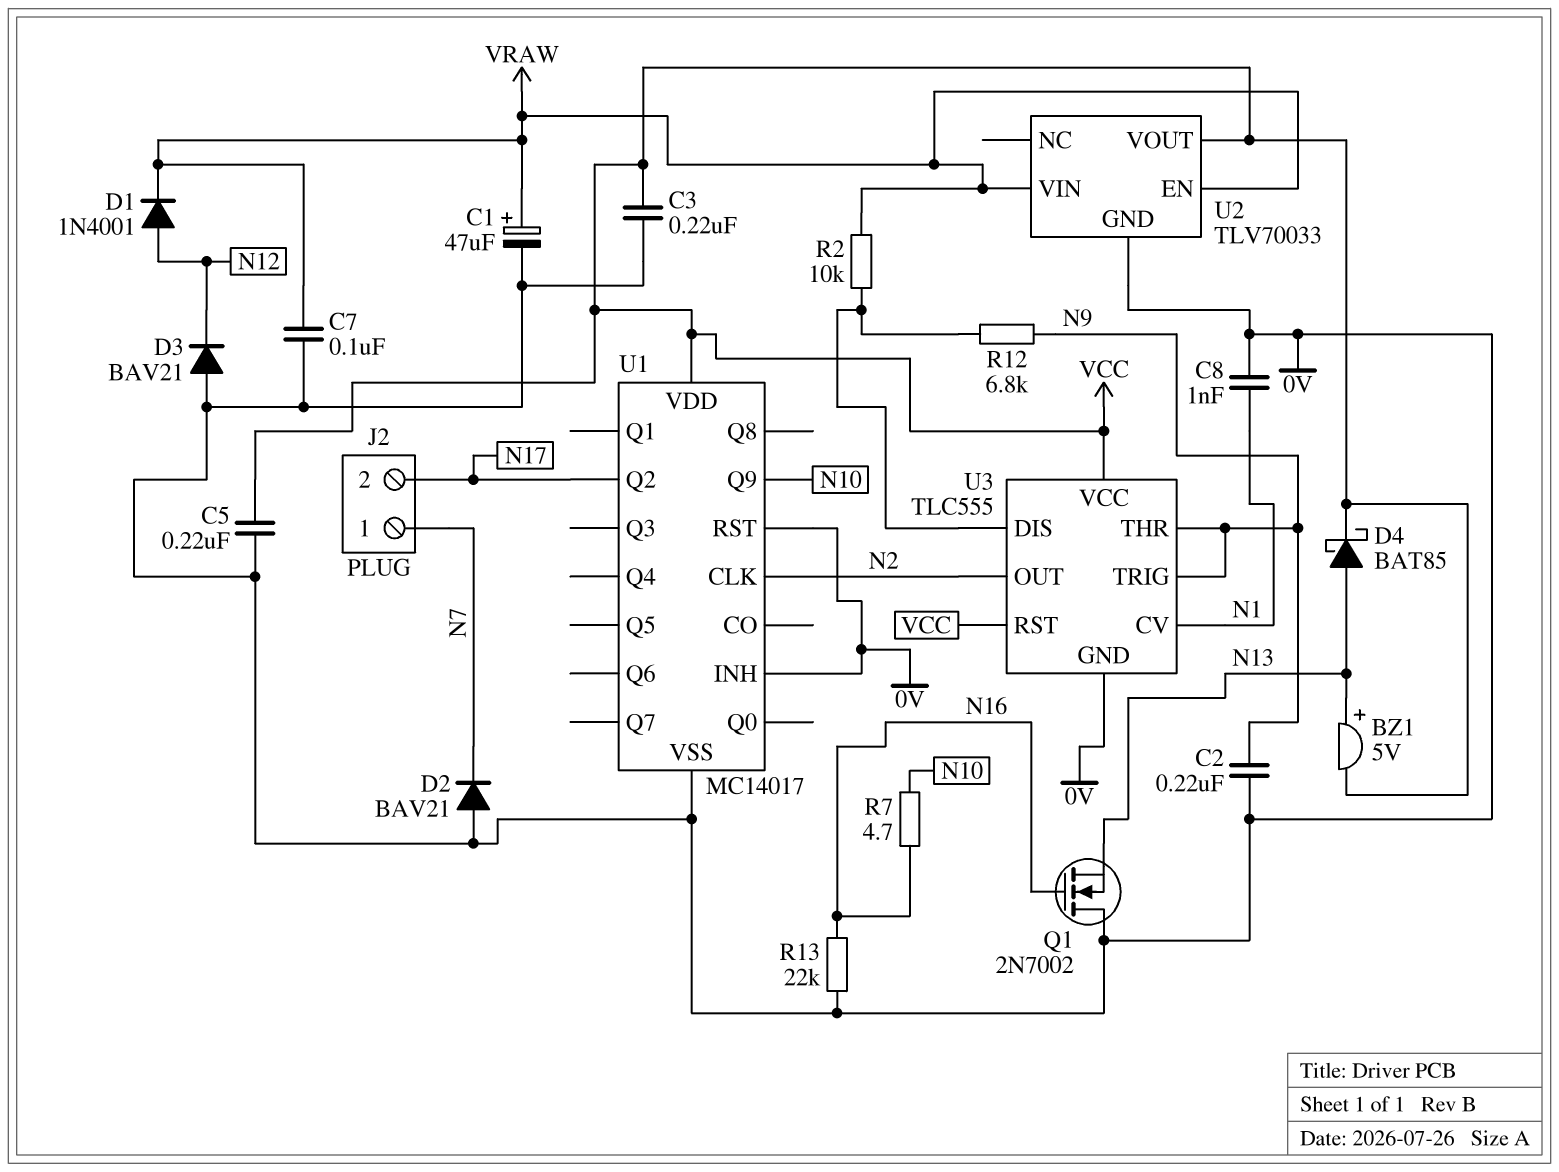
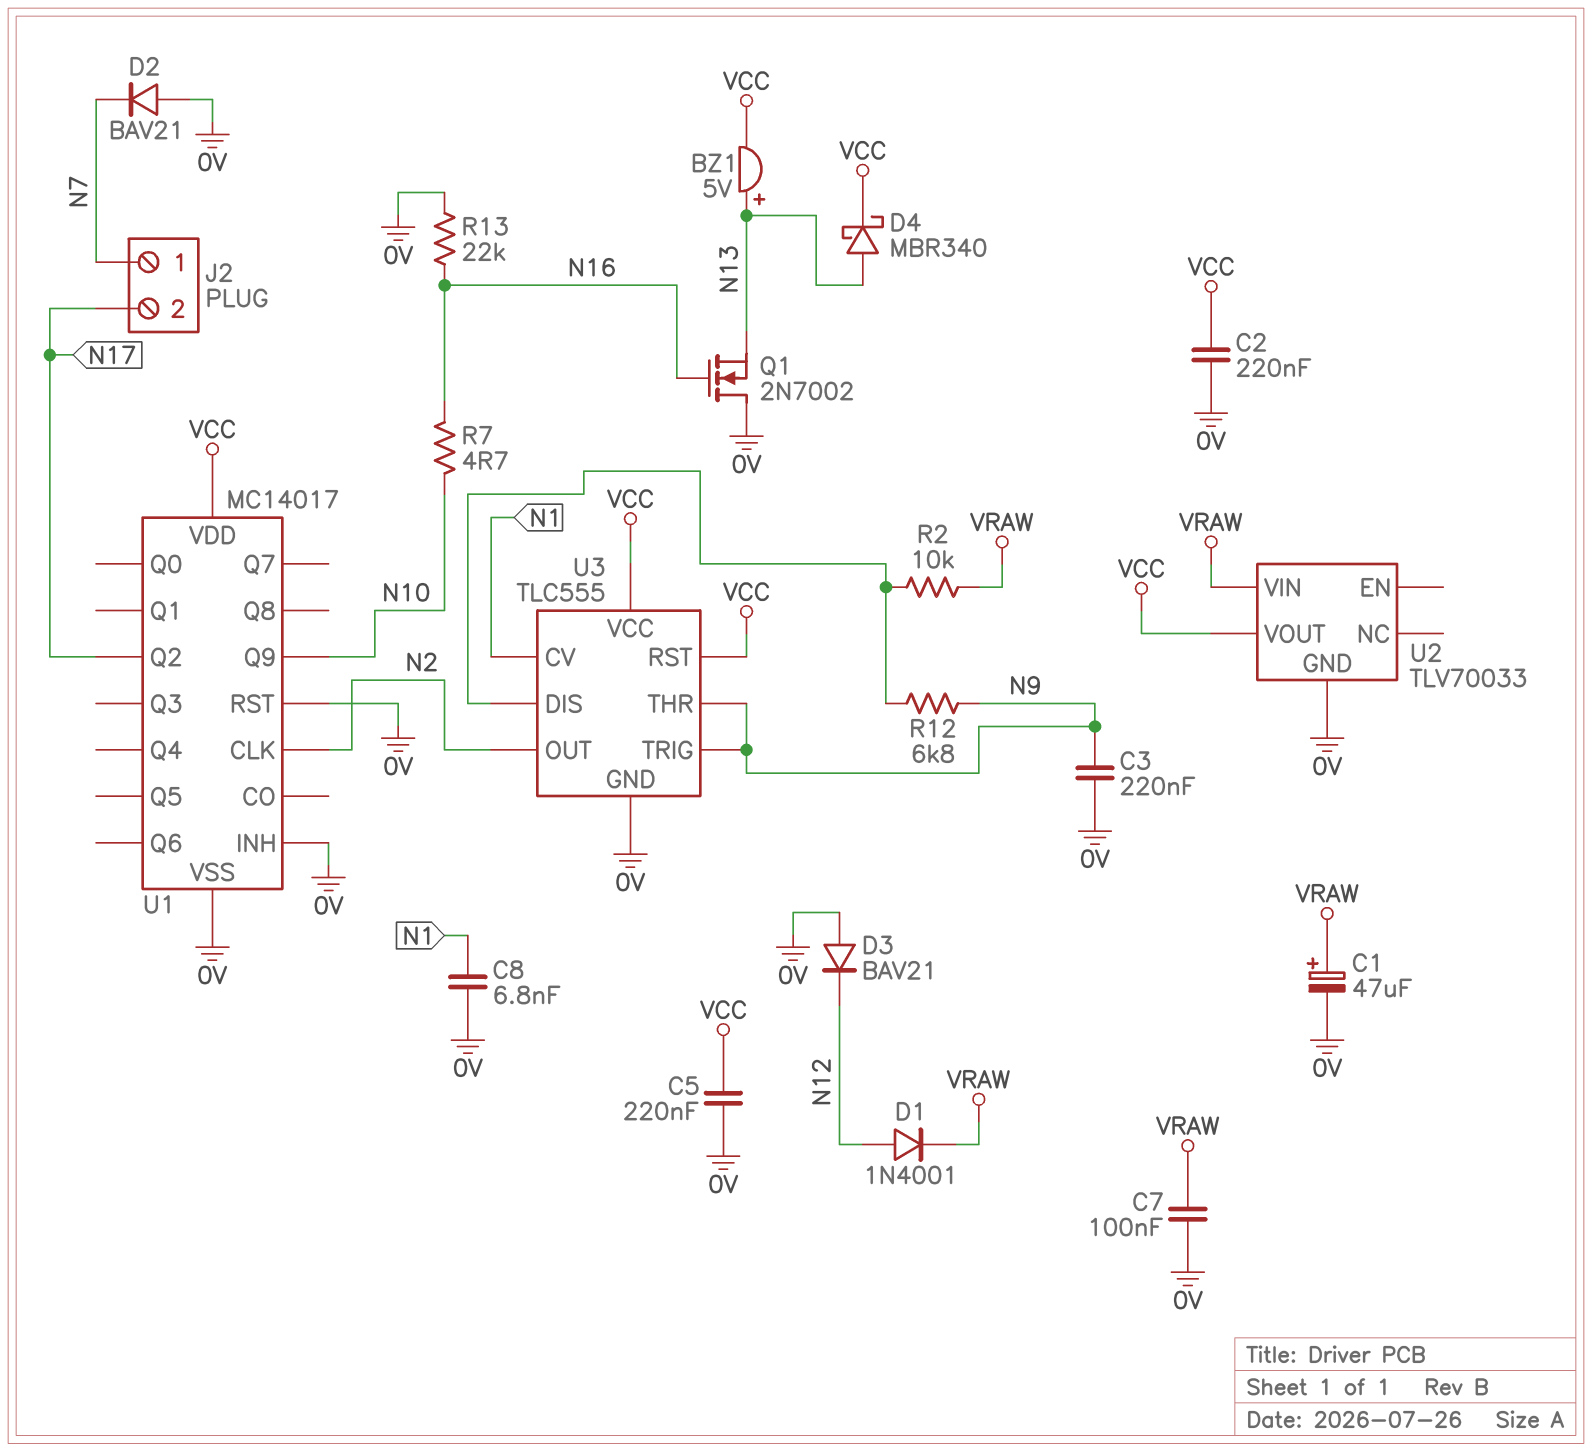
C2: 220nF (0V, N9) -> 220nF (0V, VCC)
C3: 220nF (0V, VCC) -> 220nF (0V, N9)
C8: 1nF (0V, N1) -> 6.8nF (0V, N1)
D4: schottky BAT85 (A N13, K VCC) -> schottky MBR340 (A N13, K VCC)
U2 pin EN: VRAW -> none

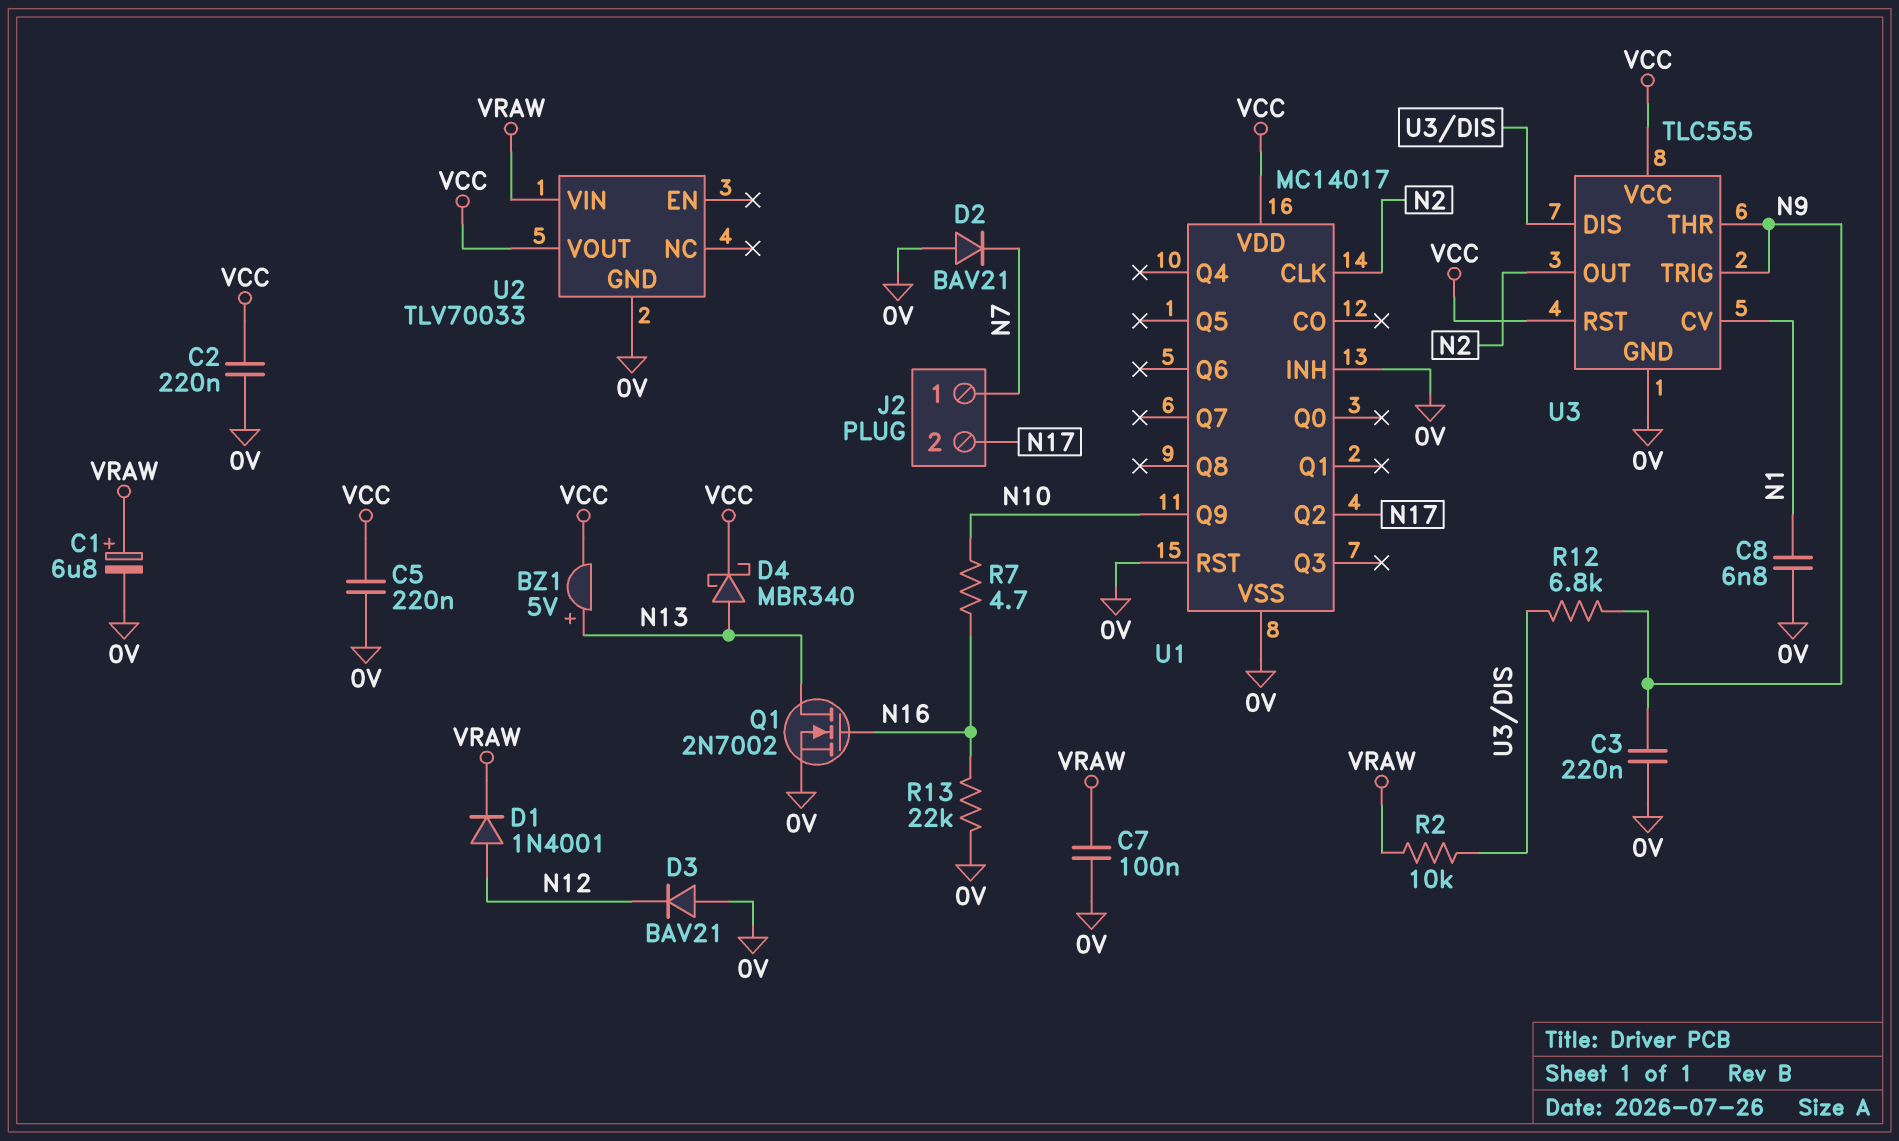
C1: 47uF (plus VRAW, minus 0V) -> 6.8uF (plus VRAW, minus 0V)
Q1: NMOS 2N7002 (G N16, D 0V, S N13) -> NMOS 2N7002 (G N16, D N13, S 0V)

